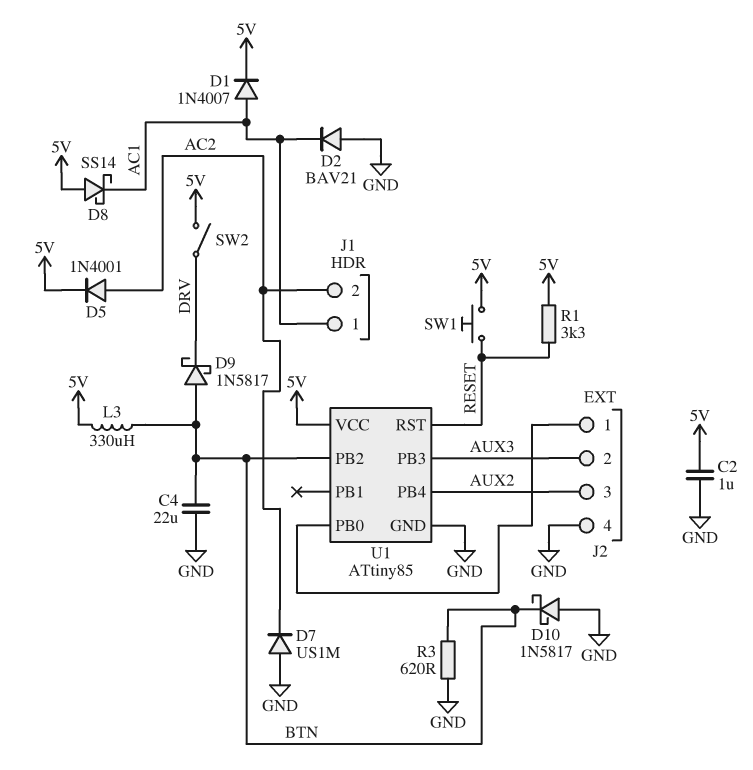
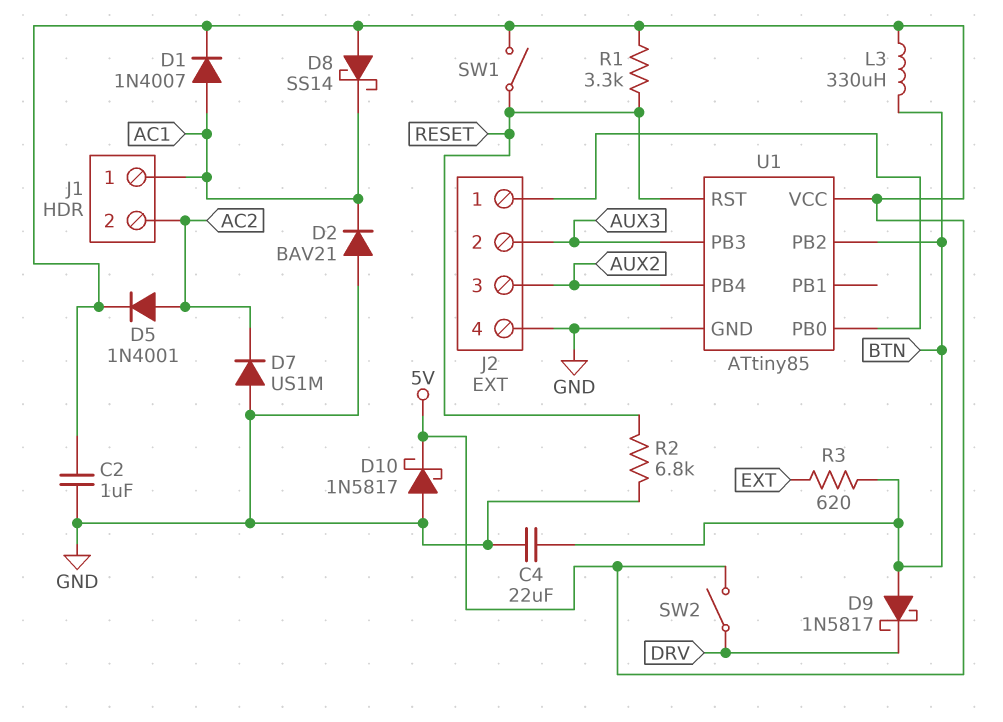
D10: schottky 1N5817 (A GND, K BTN) -> schottky 1N5817 (A GND, K 5V)
R2: none -> 6.8k (GND, RESET)
R3: 620 (BTN, GND) -> 620 (BTN, EXT)
SW1: button (5V, RESET) -> switch (5V, RESET)

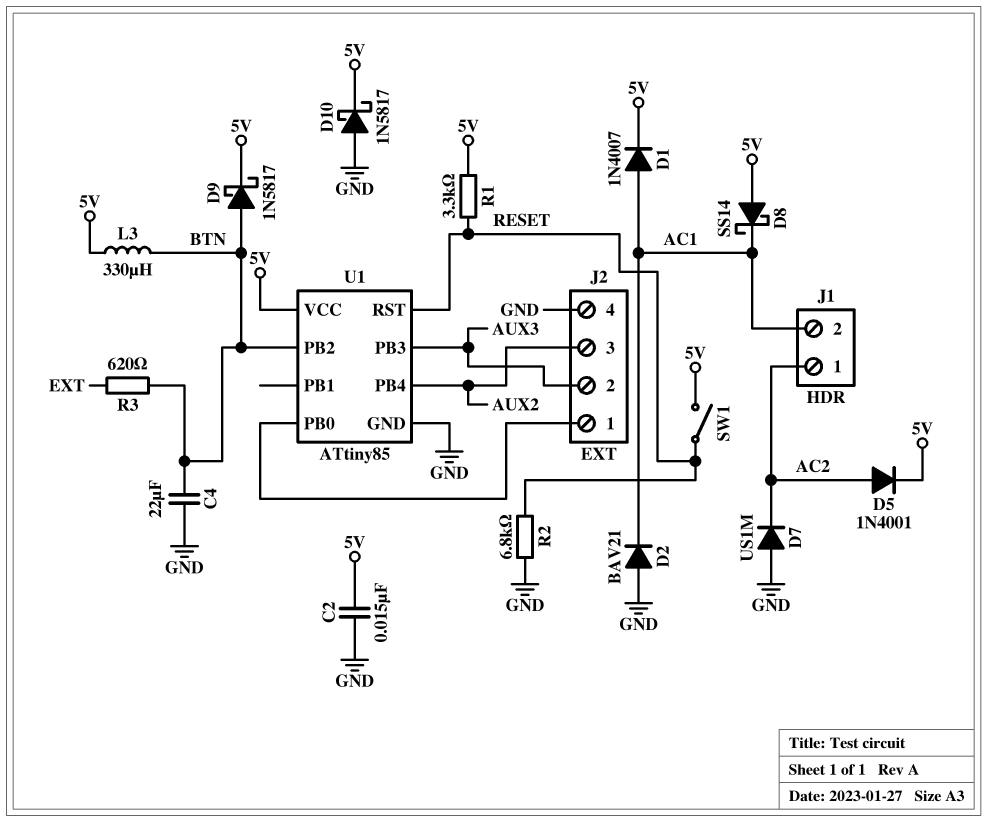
C2: 1uF (5V, GND) -> 15nF (5V, GND)
D9: schottky 1N5817 (A BTN, K DRV) -> schottky 1N5817 (A BTN, K 5V)
J1 pin 1: AC1 -> AC2
J1 pin 2: AC2 -> AC1
SW2: switch (5V, DRV) -> none

